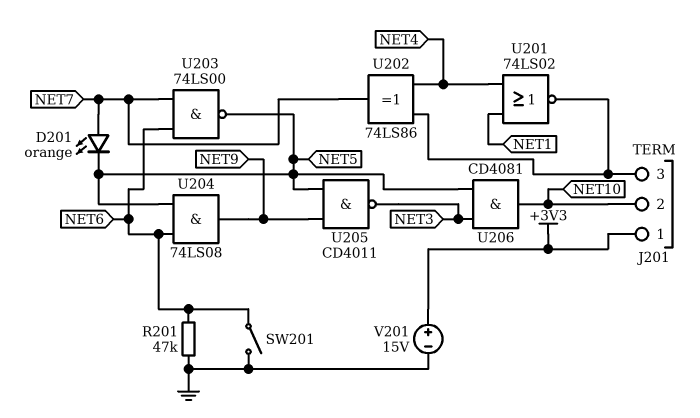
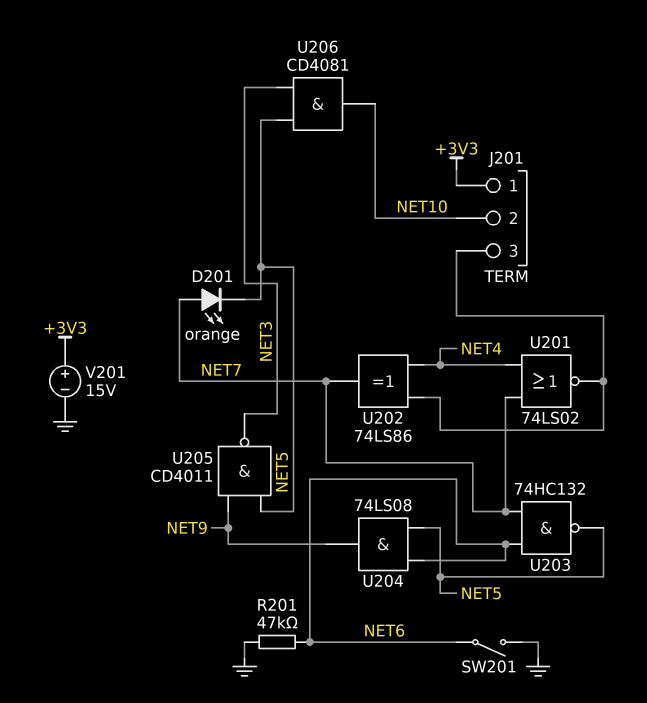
U201: NOR 74LS02 (in NET1, in NET4, out J201/3) -> NOR 74LS02 (in NET4, in NET7, out J201/3)
U203: NAND 74LS00 (in NET6, in NET7, out NET5) -> NAND 74HC132 (in NET6, in NET7, out NET5)

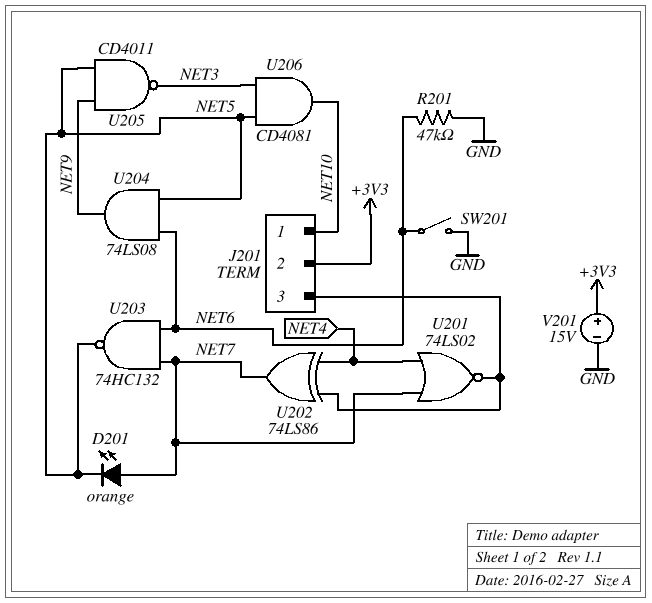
J201 pin 1: +3V3 -> NET10
J201 pin 2: NET10 -> +3V3

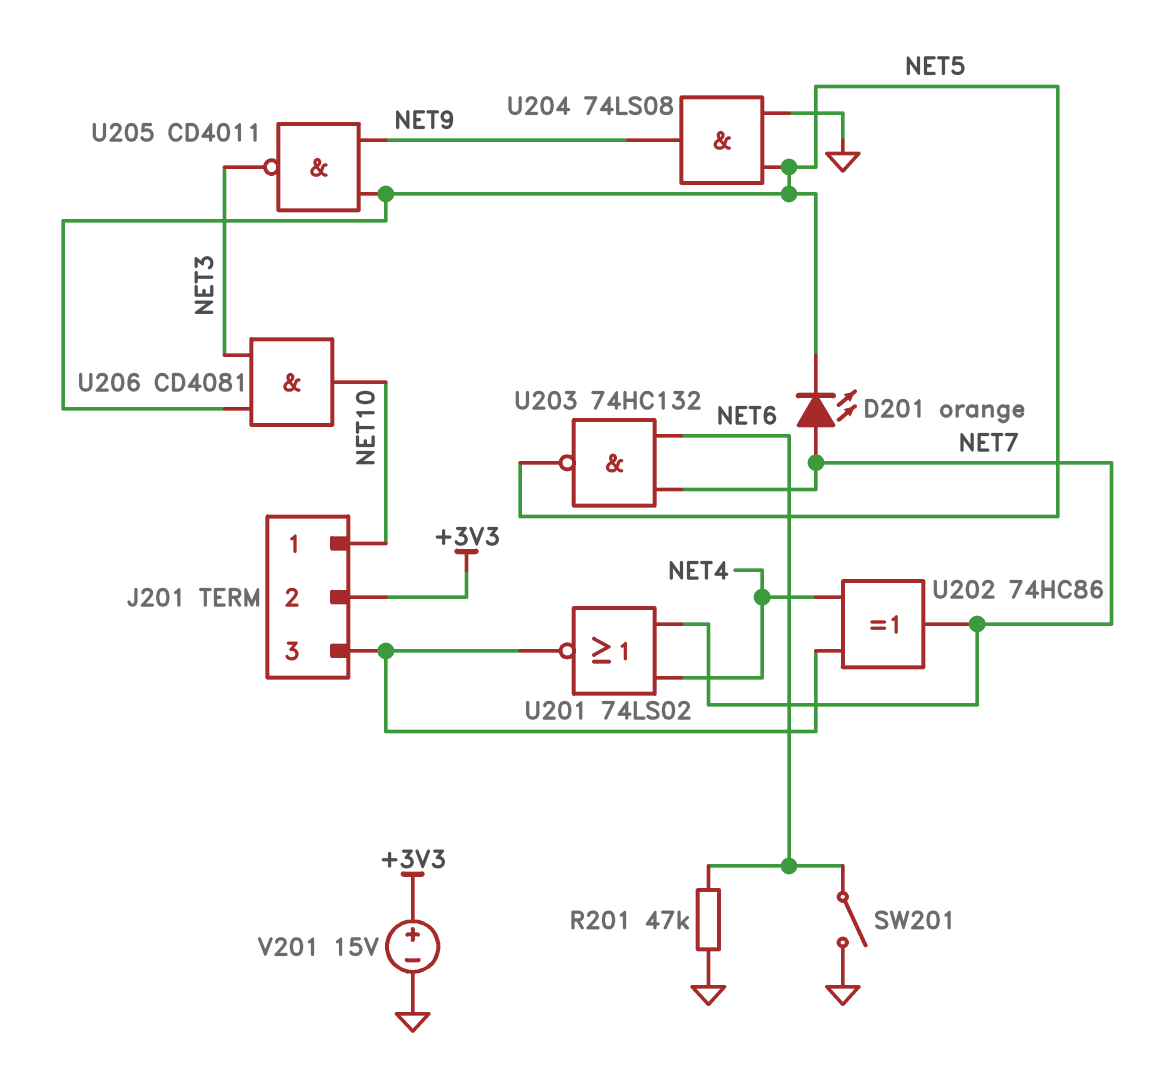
U202: XOR 74LS86 (in J201/3, in NET4, out NET7) -> XOR 74HC86 (in J201/3, in NET4, out NET7)
U204: AND 74LS08 (in NET5, in NET6, out NET9) -> AND 74LS08 (in GND, in NET5, out NET9)

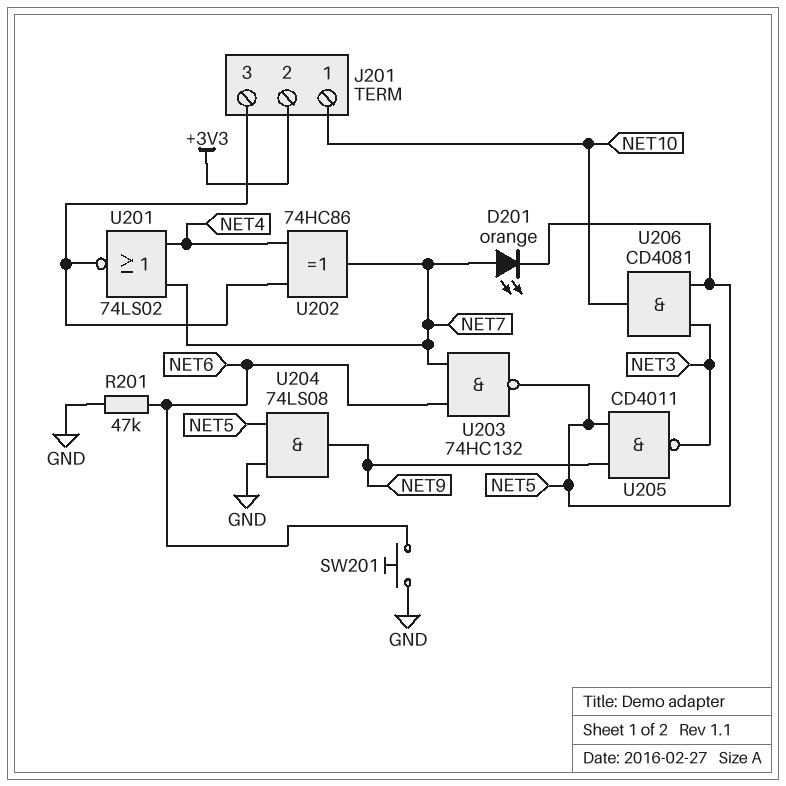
SW201: switch (GND, NET6) -> button (GND, NET6)
V201: 15V (plus +3V3, minus GND) -> none

